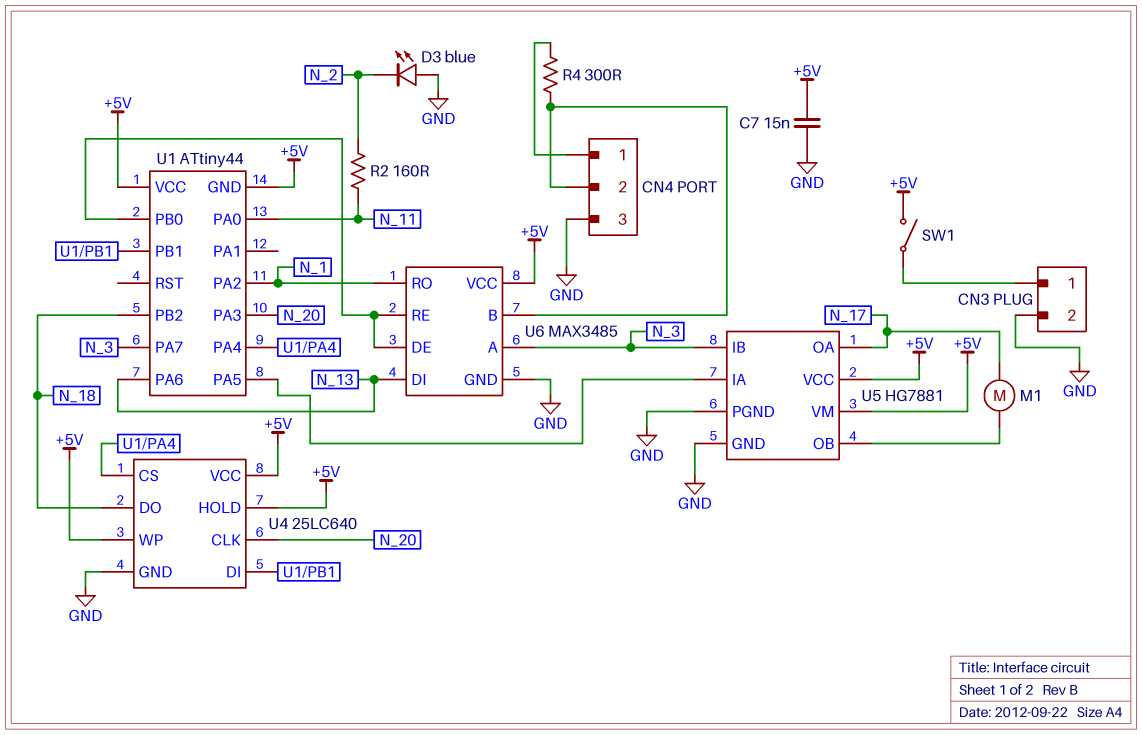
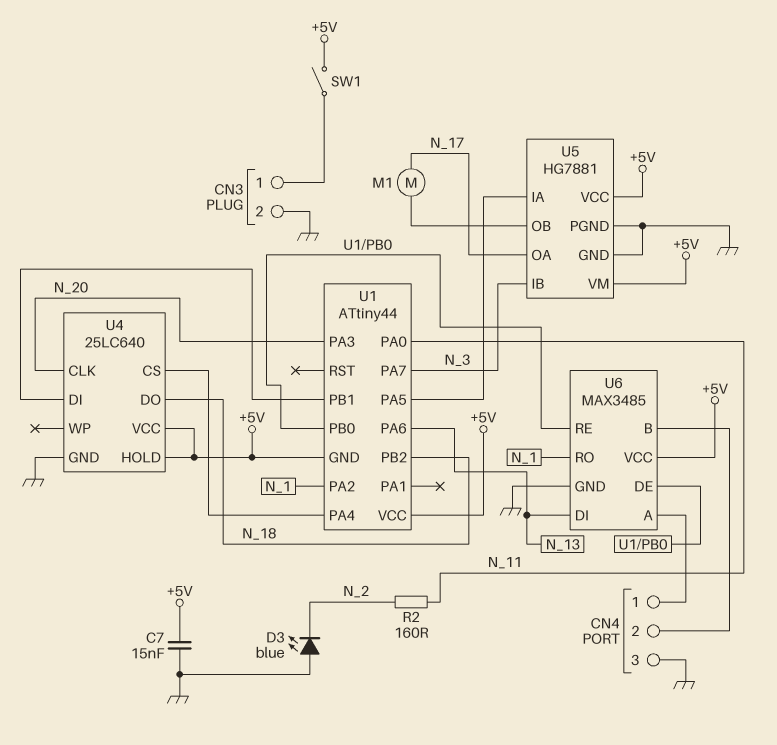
R4: 300 (CN4/1, CN4/2) -> none
U4 pin WP: +5V -> none
U6 pin A: N_3 -> CN4/1

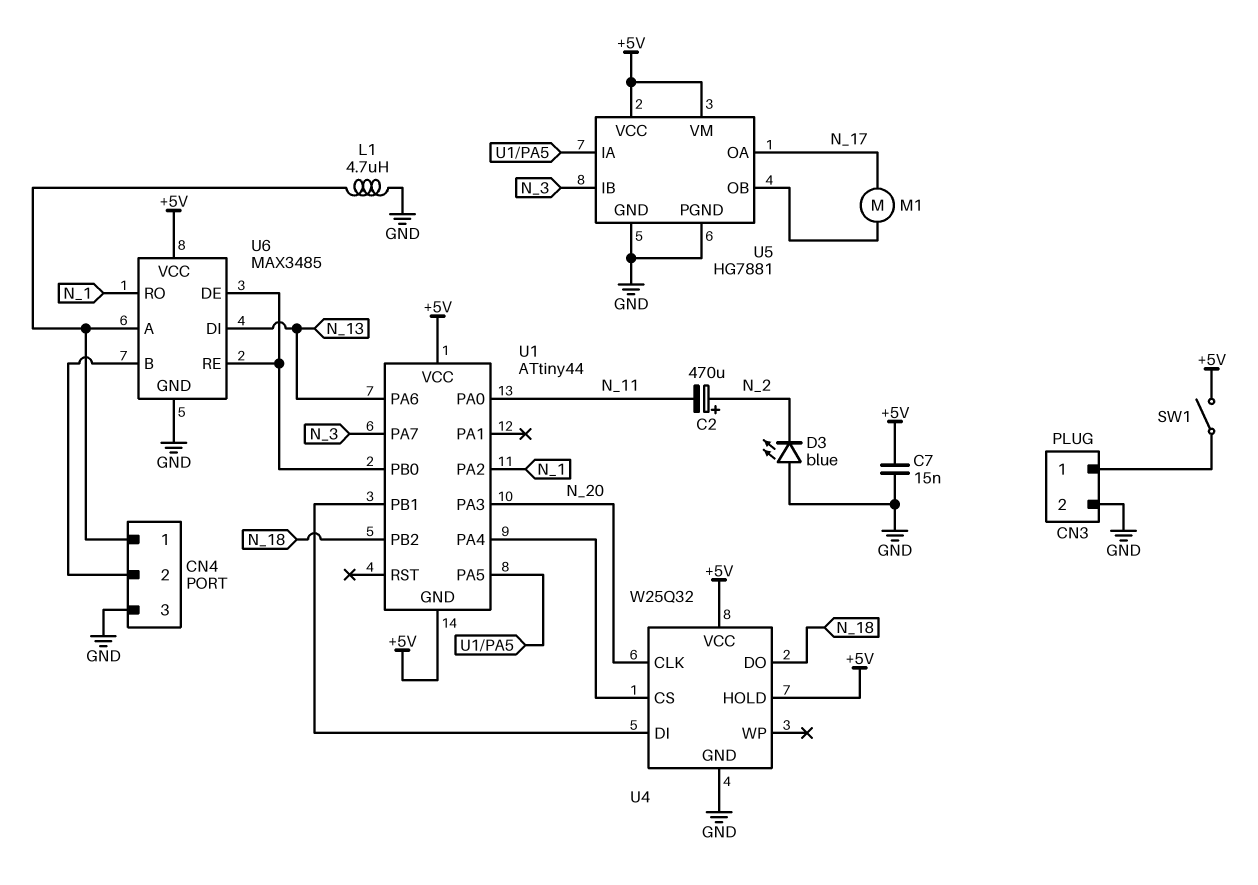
C2: none -> 470uF (plus N_2, minus N_11)
L1: none -> 4.7uH (CN4/1, GND)
R2: 160 (N_2, N_11) -> none
U4: 25LC640 -> W25Q32

